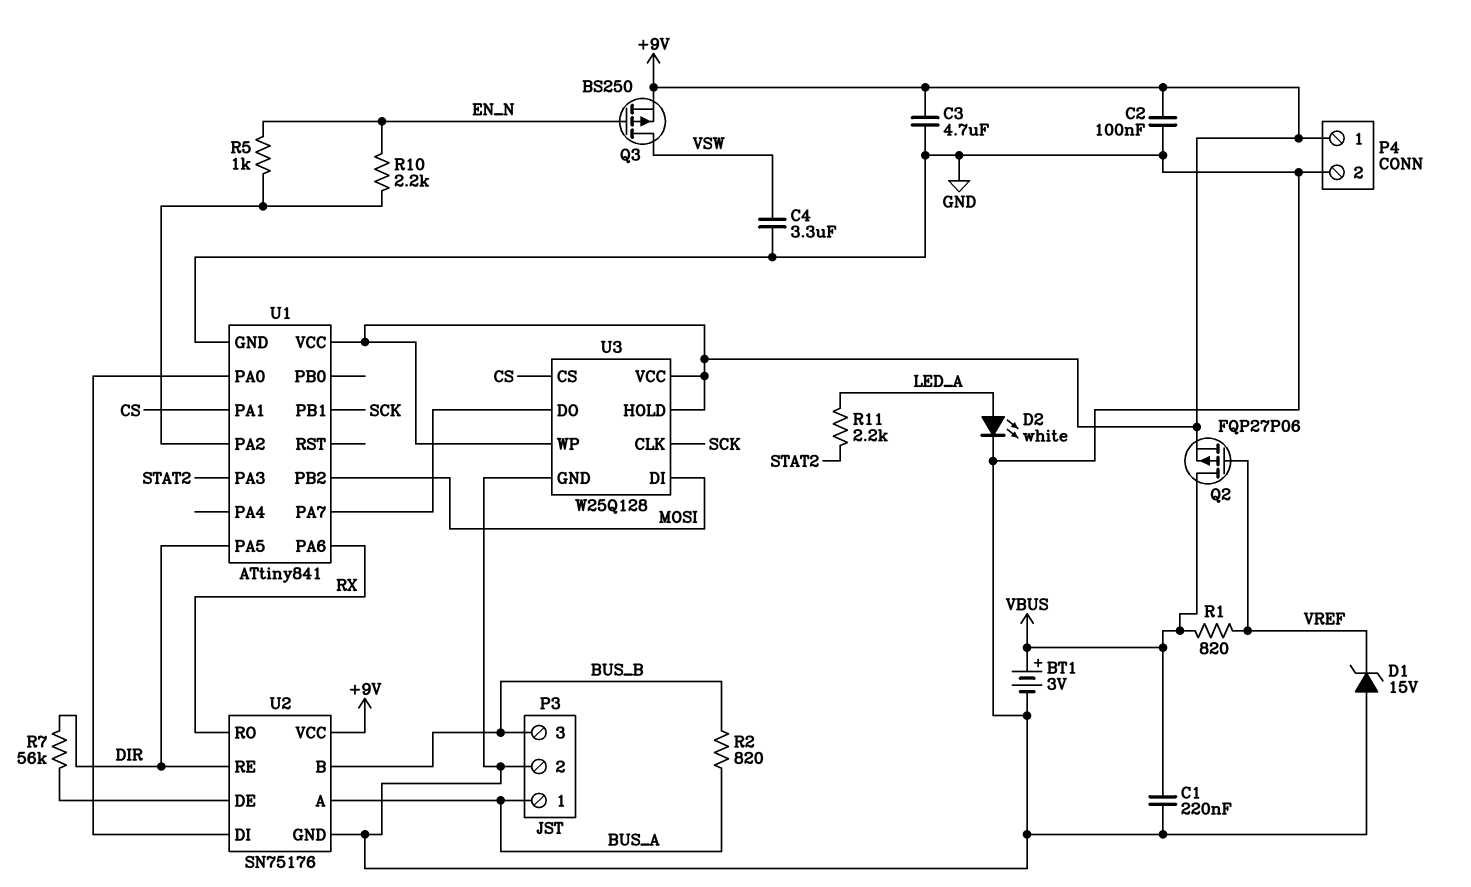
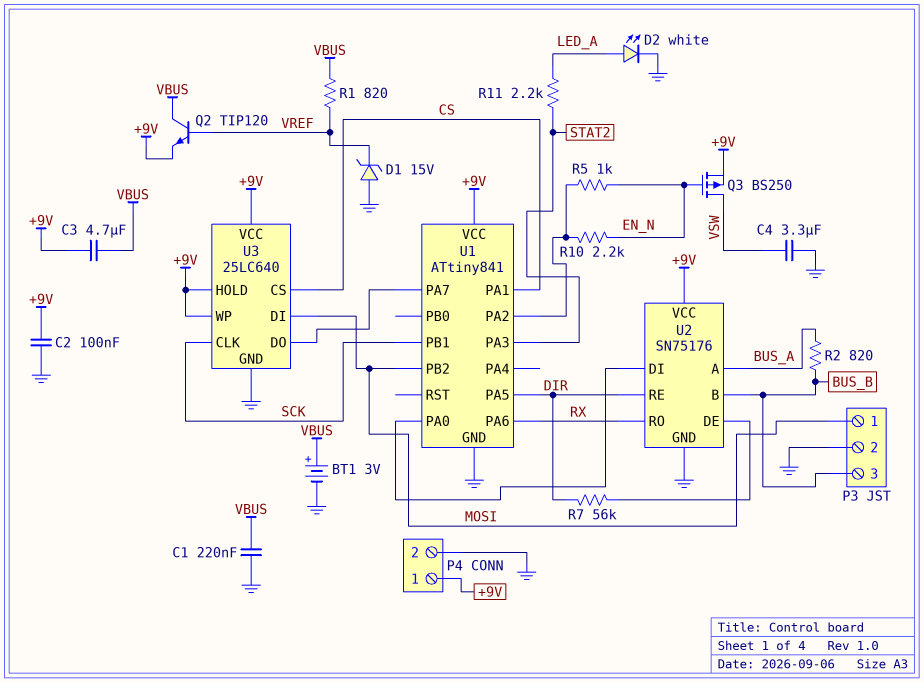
C3: 4.7uF (+9V, GND) -> 4.7uF (+9V, VBUS)
P3 pin 1: BUS_A -> MOSI
Q2: PMOS FQP27P06 (G VREF, D VBUS, S +9V) -> NPN TIP120 (B VREF, C VBUS, E +9V)
U3: W25Q128 -> 25LC640

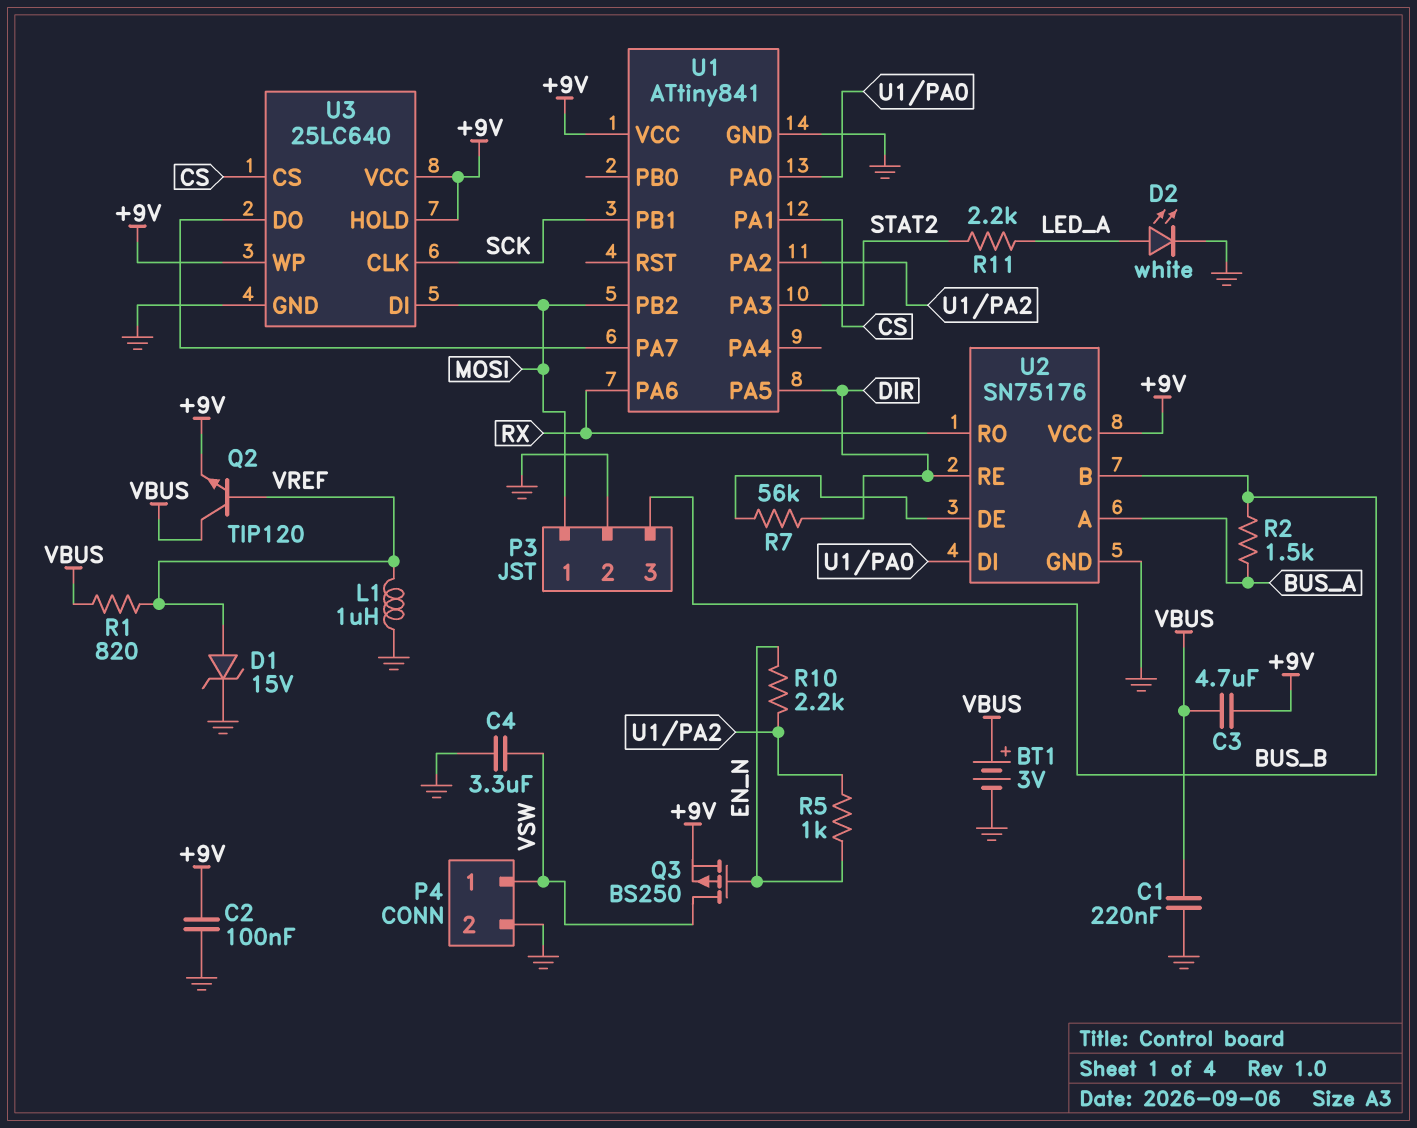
D1: zener 15V (A GND, K VREF) -> zener 15V (A VREF, K GND)
L1: none -> 1uH (GND, VREF)
P4 pin 1: +9V -> VSW
R2: 820 (BUS_A, BUS_B) -> 1.5k (BUS_A, BUS_B)

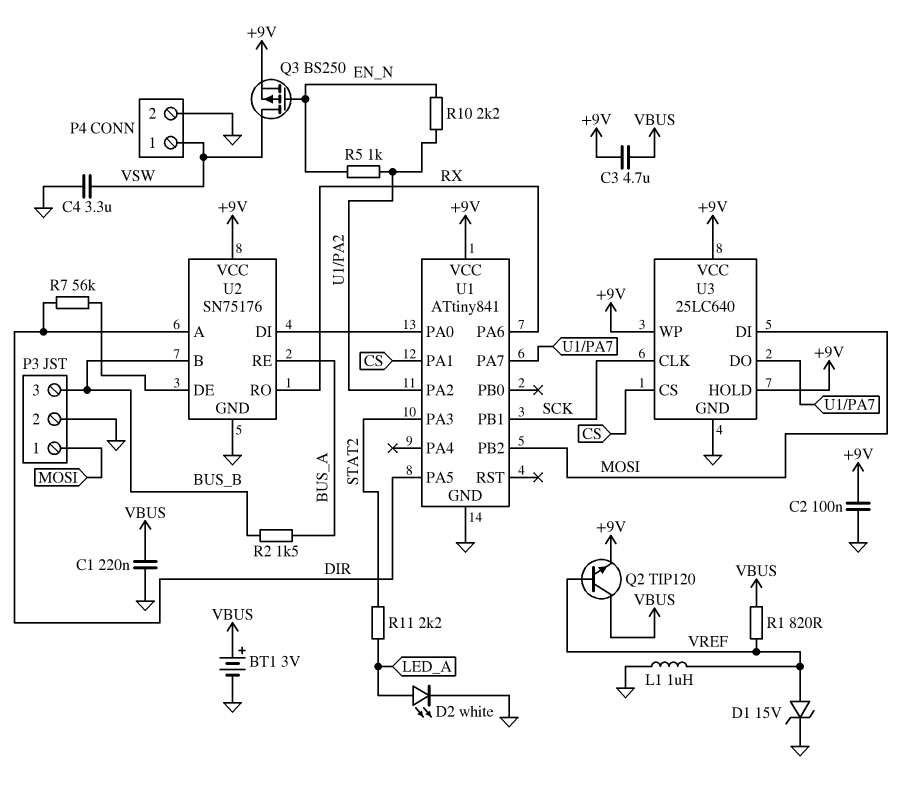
U2 pin A: BUS_A -> DIR
U2 pin RE: DIR -> BUS_A

